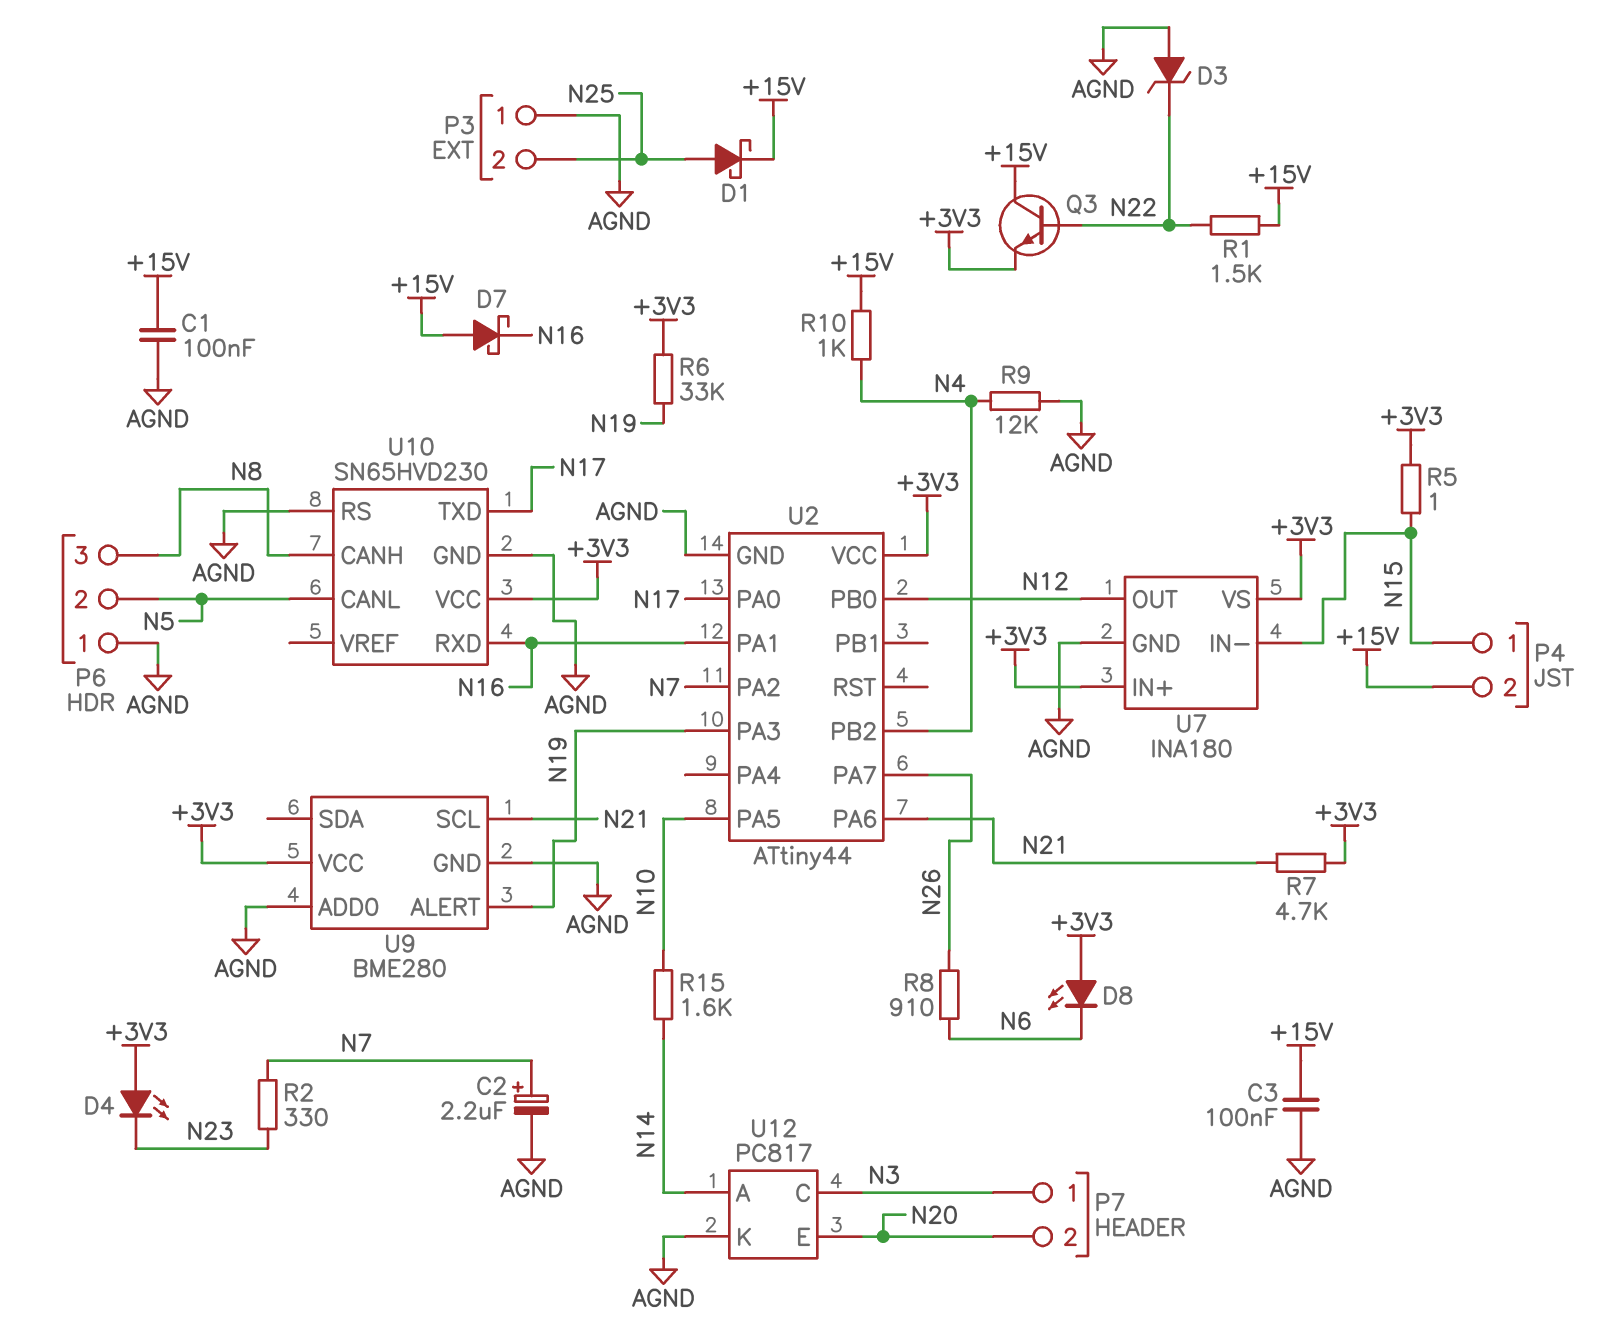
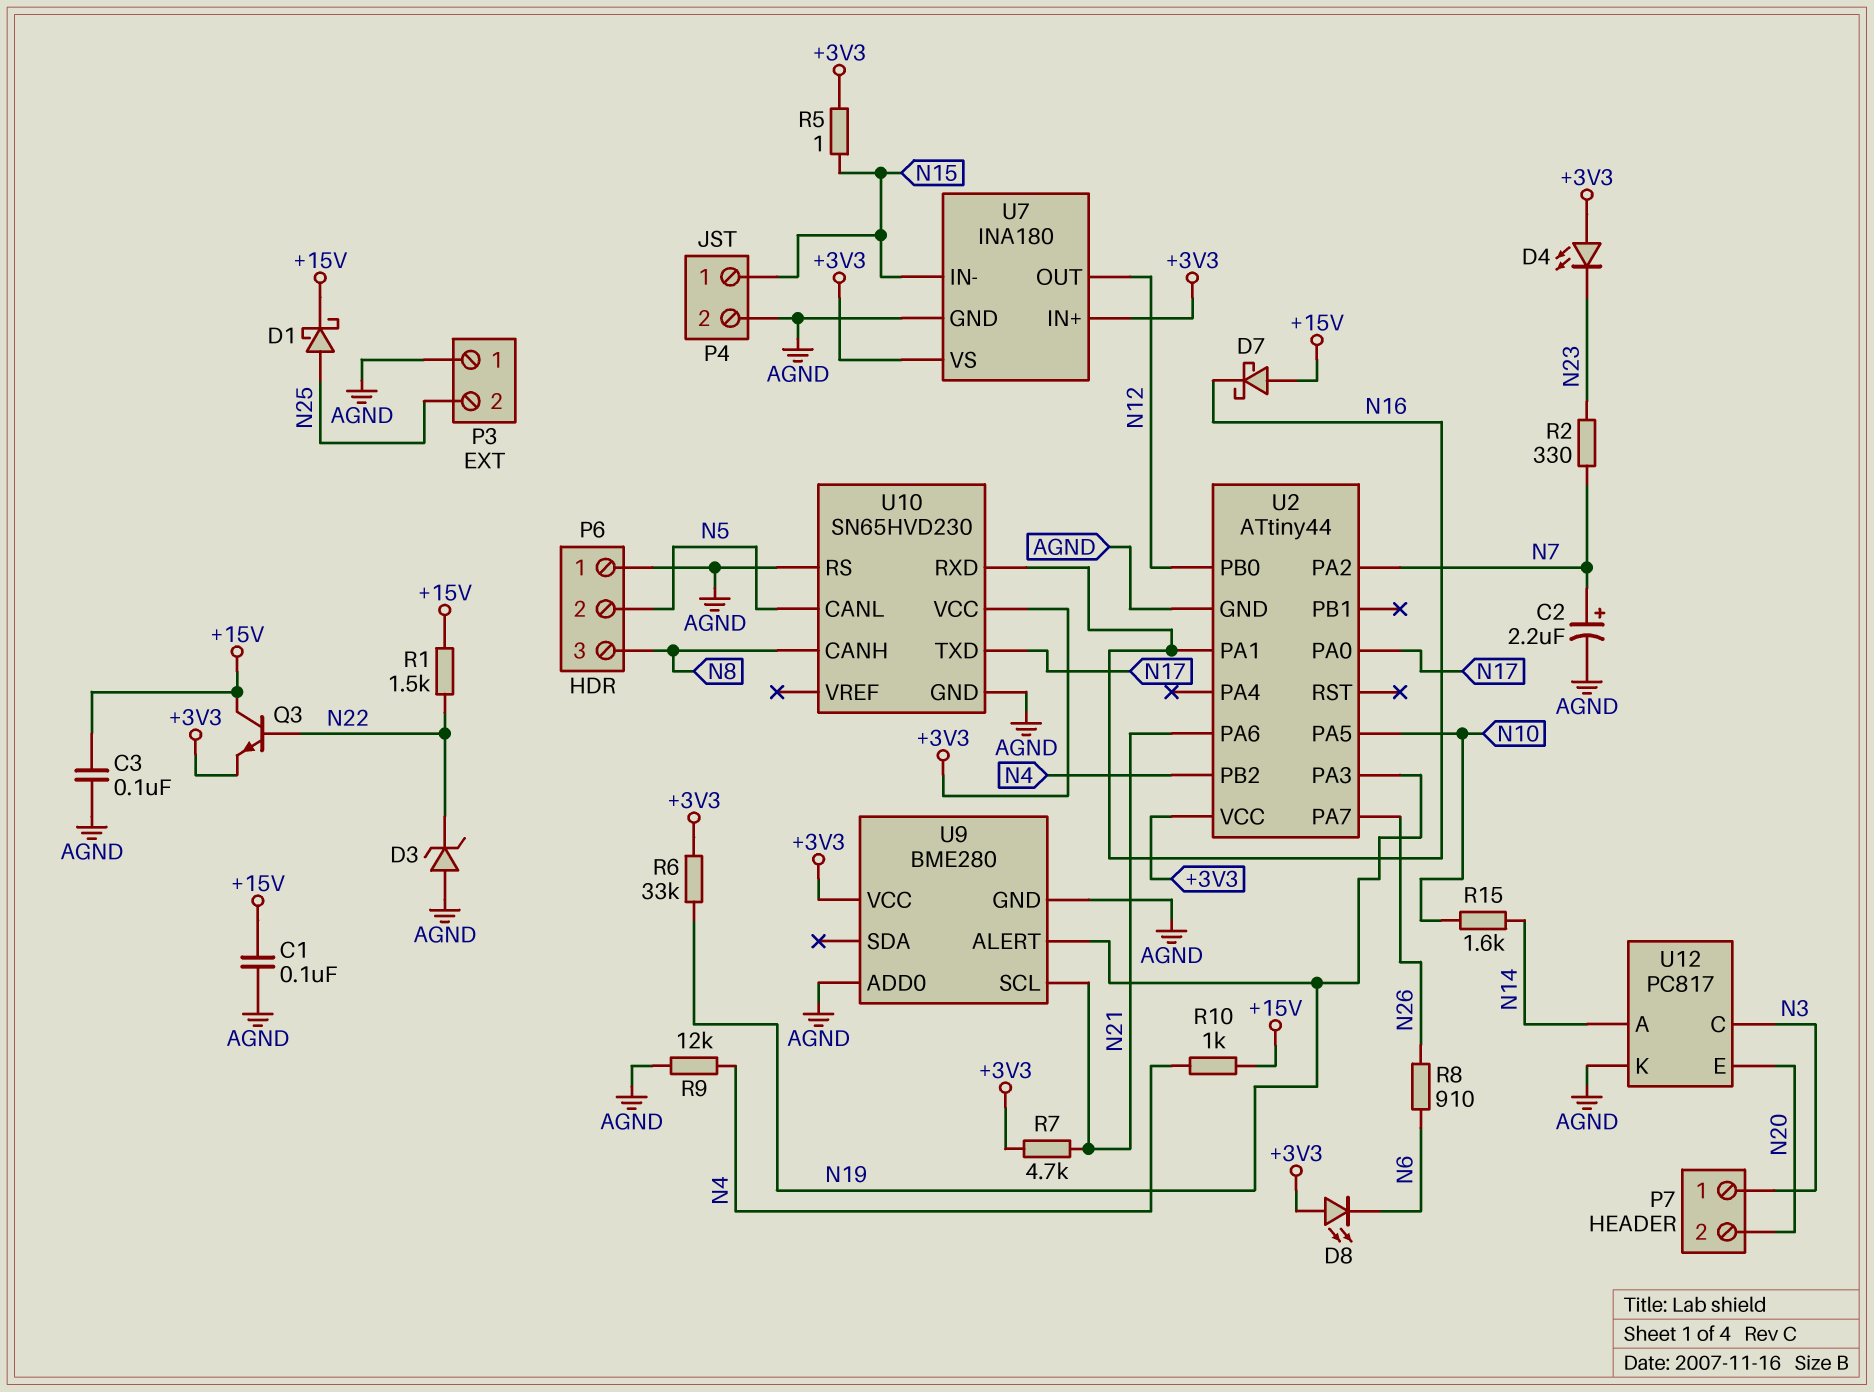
P4 pin 2: +15V -> AGND

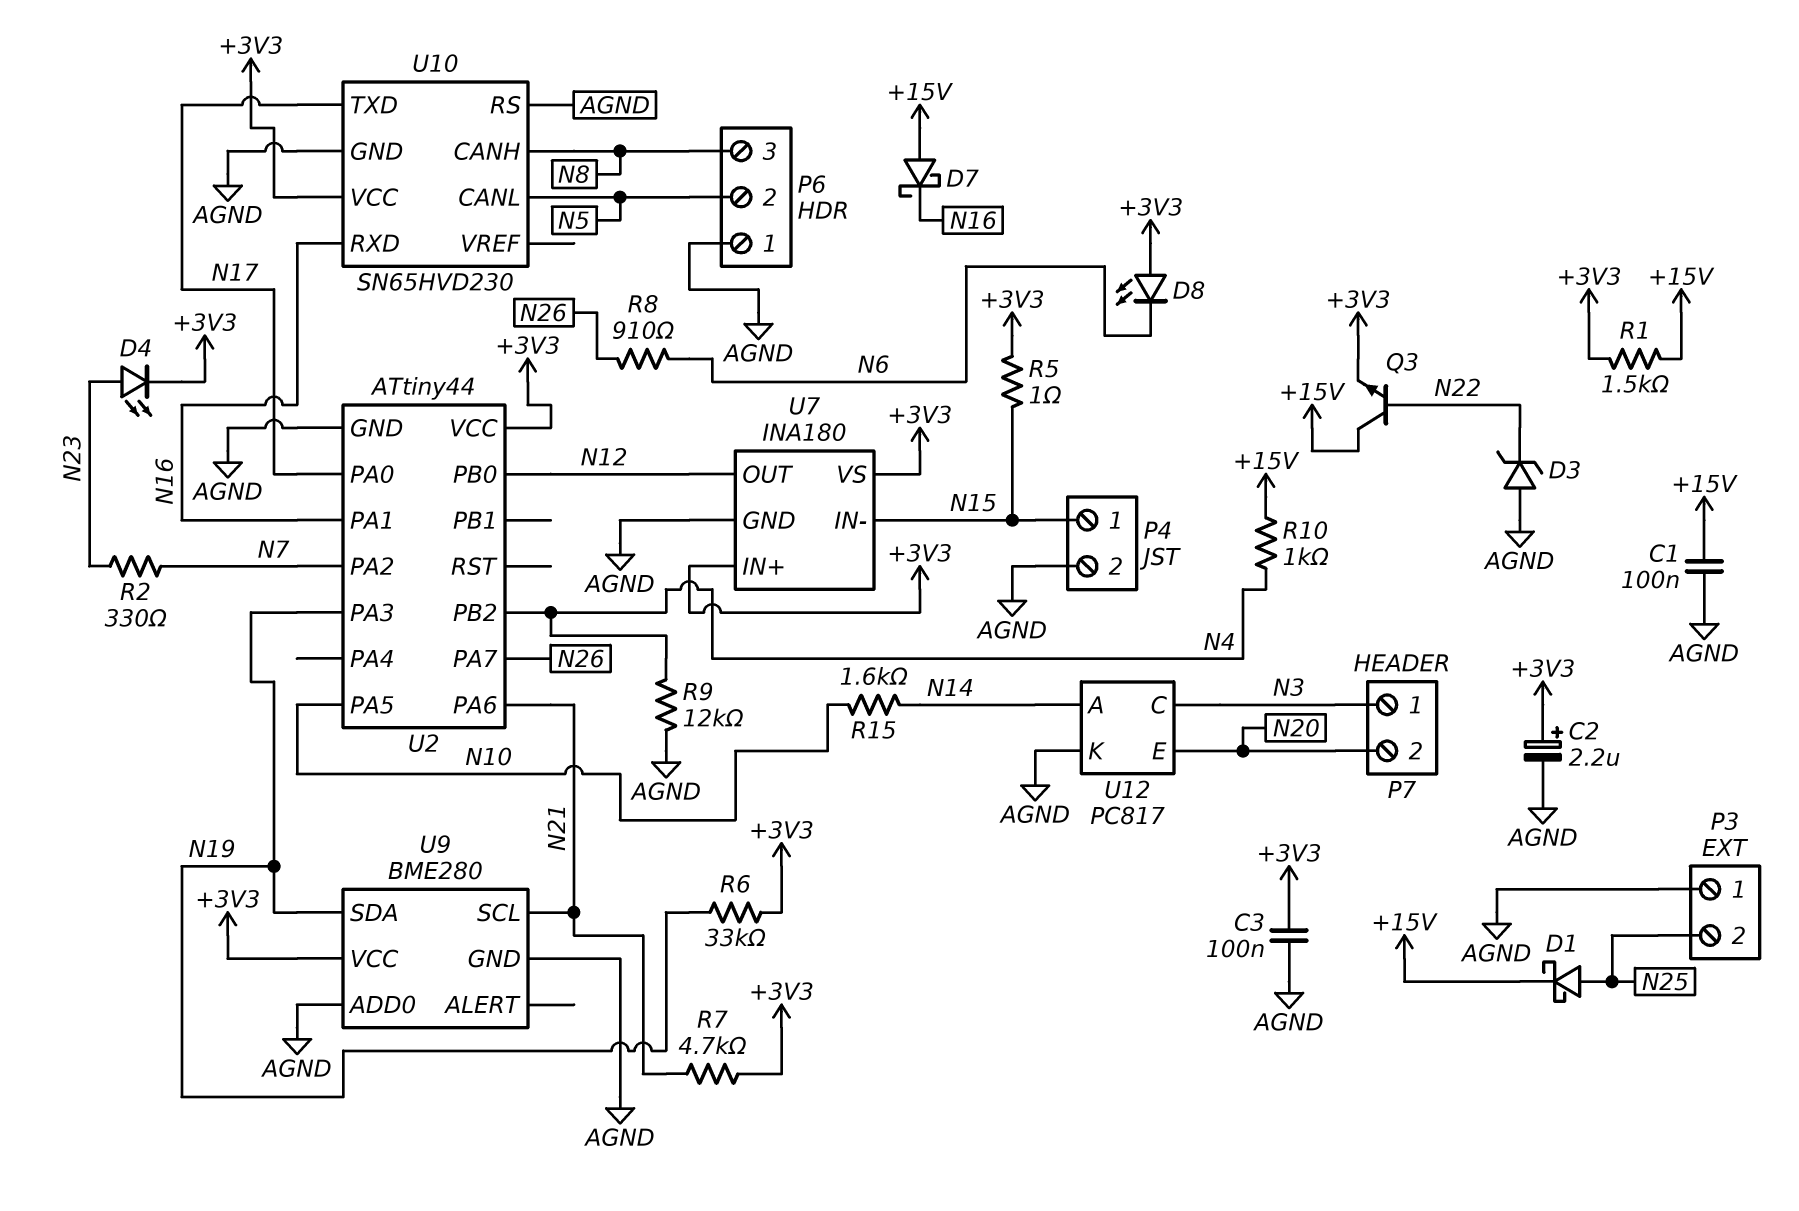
C2: 2.2uF (plus N7, minus AGND) -> 2.2uF (plus +3V3, minus AGND)
C3: 100nF (+15V, AGND) -> 100nF (+3V3, AGND)
D4: LED (A +3V3, K N23) -> LED (A N23, K +3V3)
R1: 1.5k (+15V, N22) -> 1.5k (+3V3, +15V)
U9 pin ALERT: N19 -> none
U9 pin SDA: none -> N19

